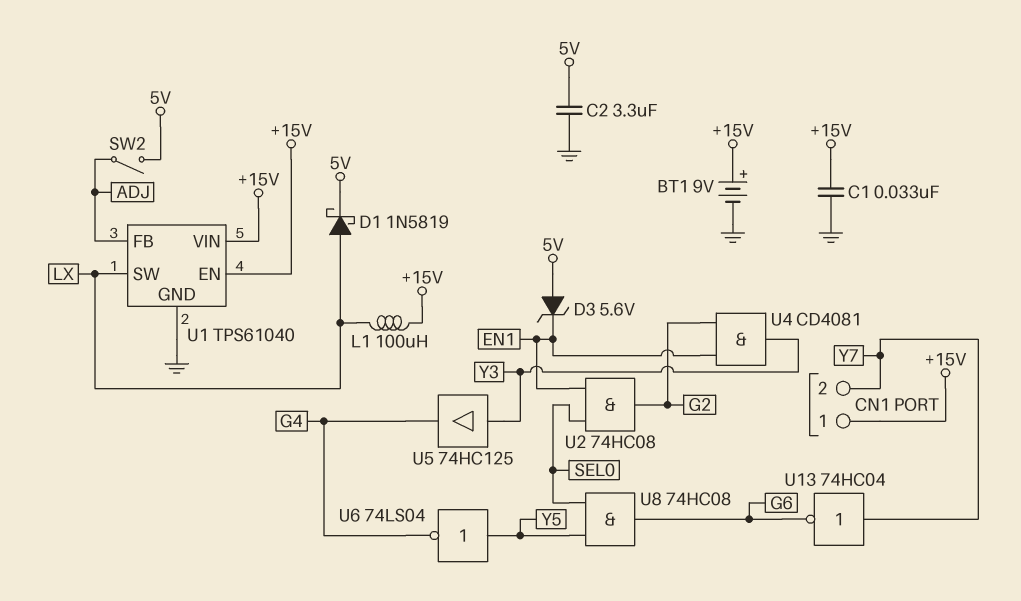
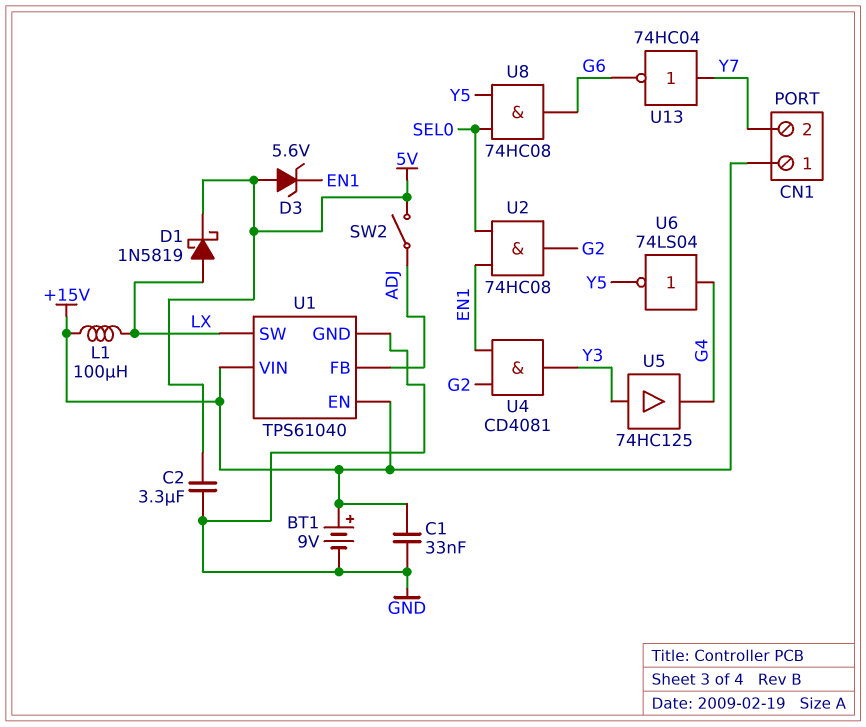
U6: NOT 74LS04 (in Y5, out G4) -> NOT 74LS04 (in G4, out Y5)

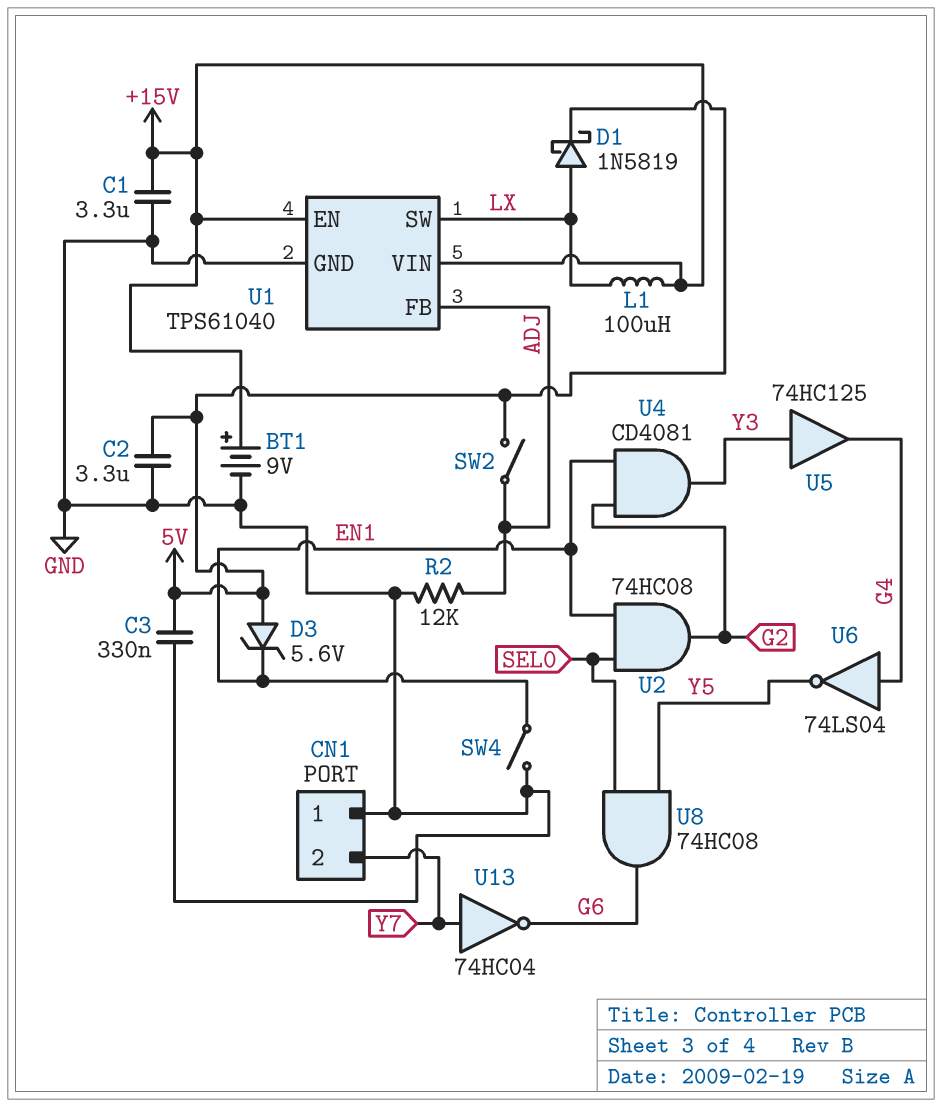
C1: 33nF (+15V, GND) -> 3.3uF (+15V, GND)
C3: none -> 330nF (5V, GND)
CN1 pin 1: +15V -> GND
R2: none -> 12k (ADJ, GND)
SW4: none -> switch (EN1, GND)

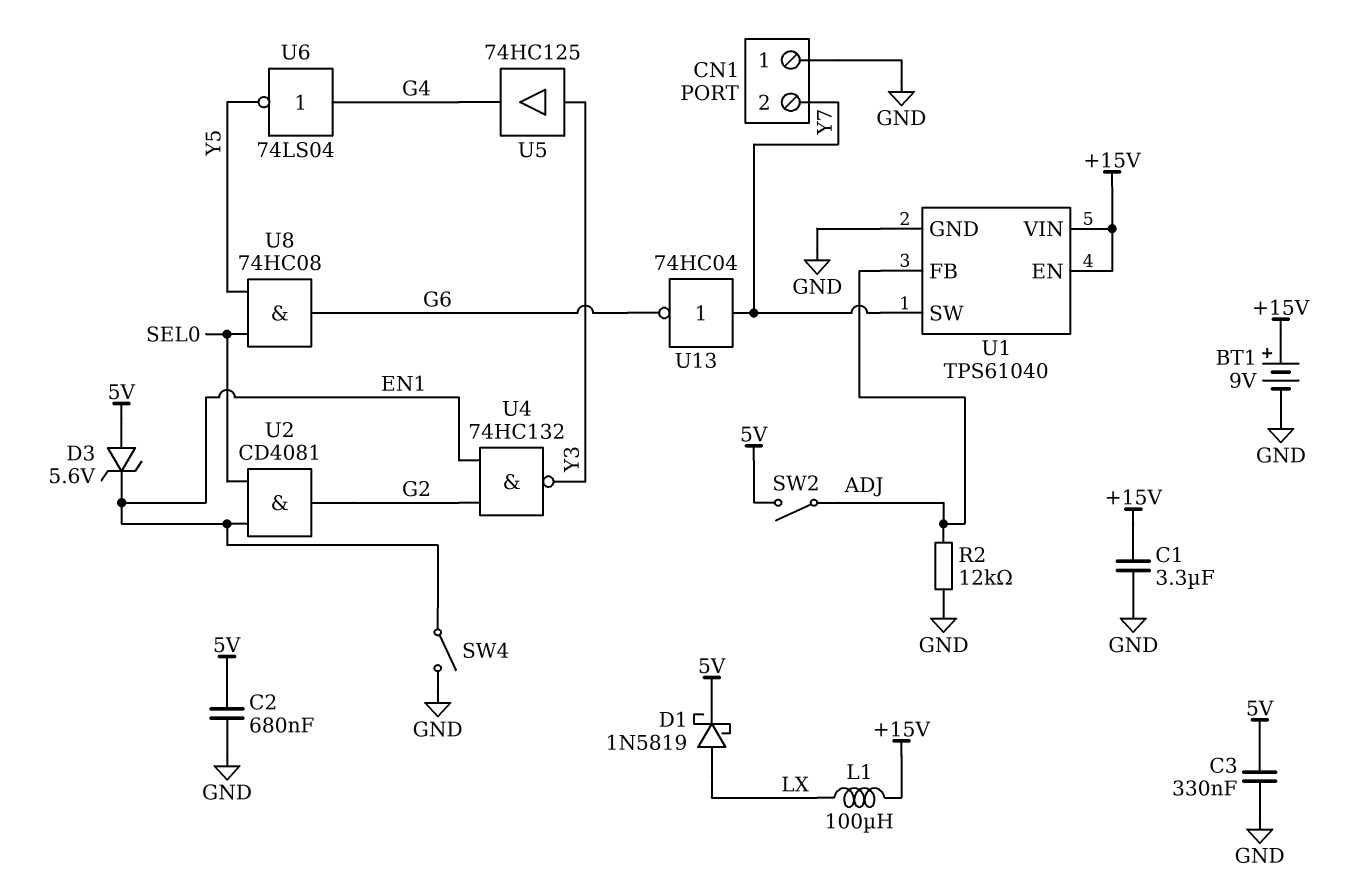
C2: 3.3uF (5V, GND) -> 680nF (5V, GND)
U1 pin SW: LX -> Y7
U2: AND 74HC08 (in EN1, in SEL0, out G2) -> AND CD4081 (in EN1, in SEL0, out G2)
U4: AND CD4081 (in EN1, in G2, out Y3) -> NAND 74HC132 (in EN1, in G2, out Y3)

